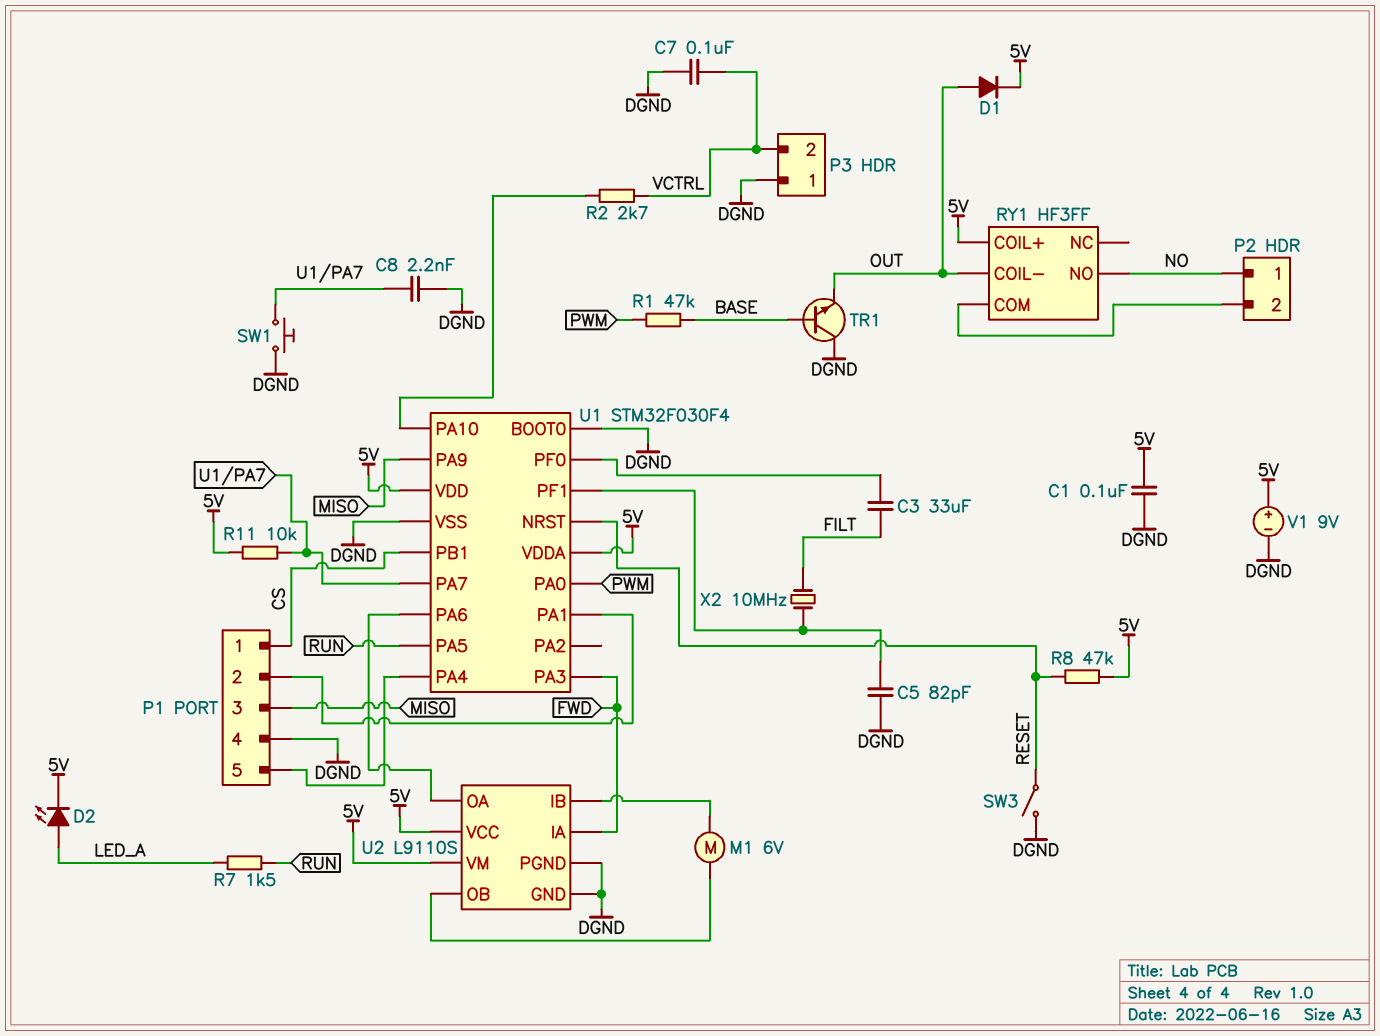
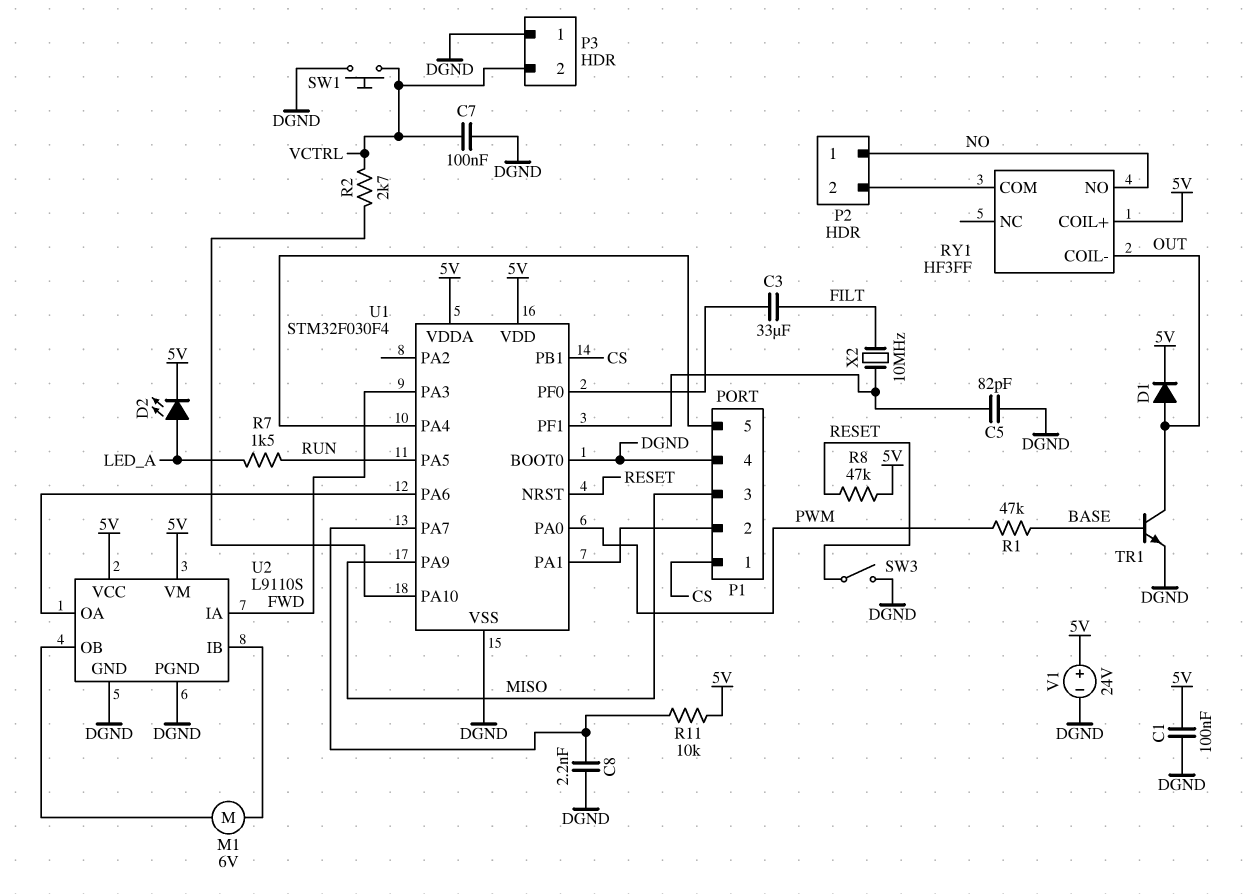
SW1: button (DGND, U1/PA7) -> button (DGND, VCTRL)
TR1: NPN (B BASE, C DGND, E OUT) -> NPN (B BASE, C OUT, E DGND)
V1: 9V (plus 5V, minus DGND) -> 24V (plus 5V, minus DGND)

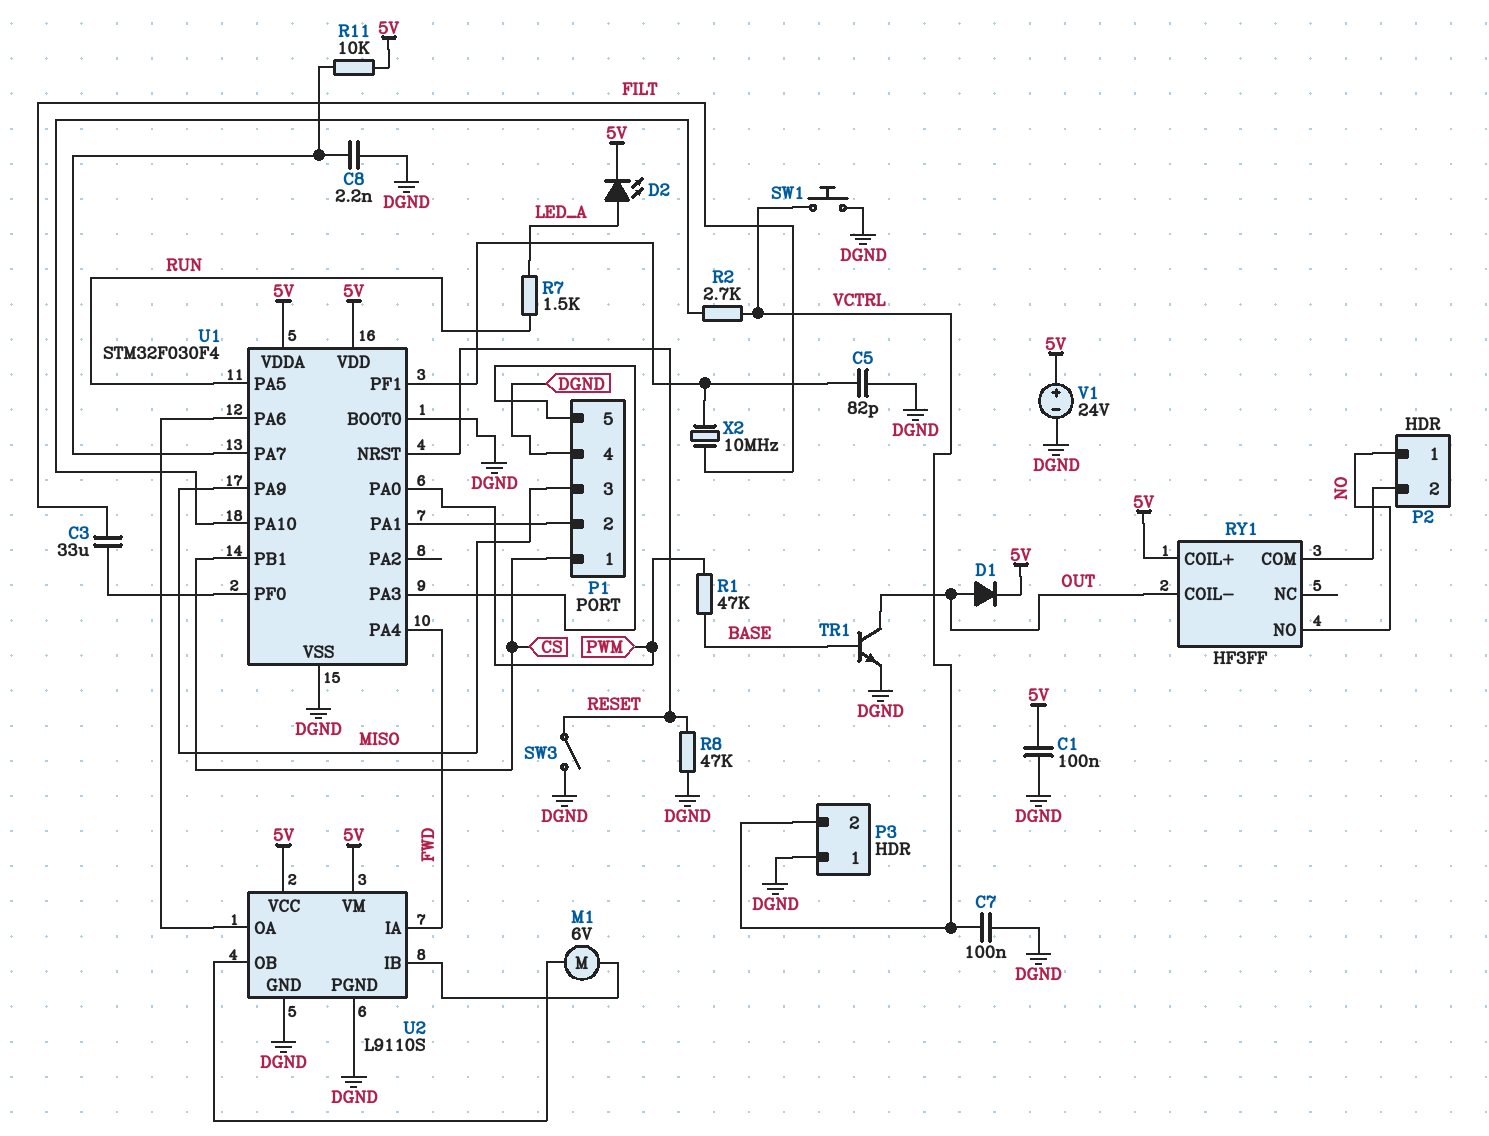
R8: 47k (5V, RESET) -> 47k (DGND, RESET)
U1 pin PA3: FWD -> P1/5
U1 pin PA4: P1/5 -> FWD

